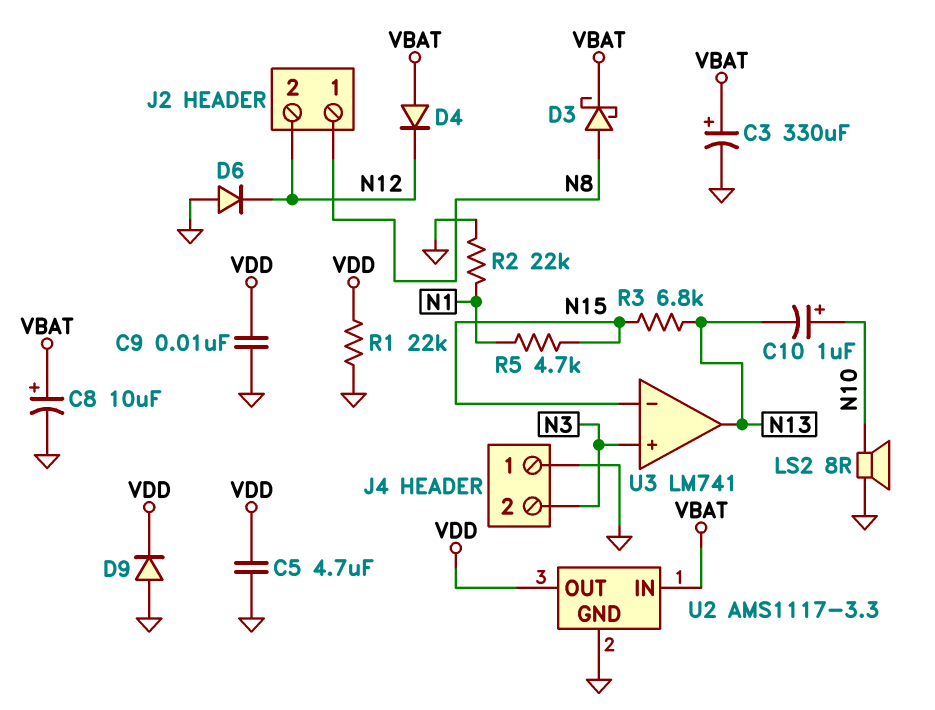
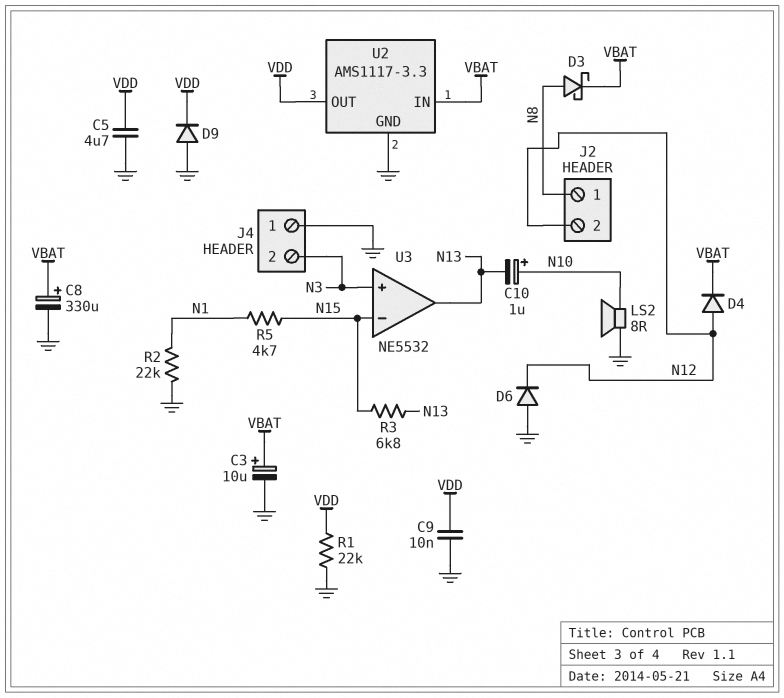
C3: 330uF (plus VBAT, minus GND) -> 10uF (plus VBAT, minus GND)
C8: 10uF (plus VBAT, minus GND) -> 330uF (plus VBAT, minus GND)
D4: diode (A VBAT, K N12) -> diode (A N12, K VBAT)
U3: LM741 -> NE5532

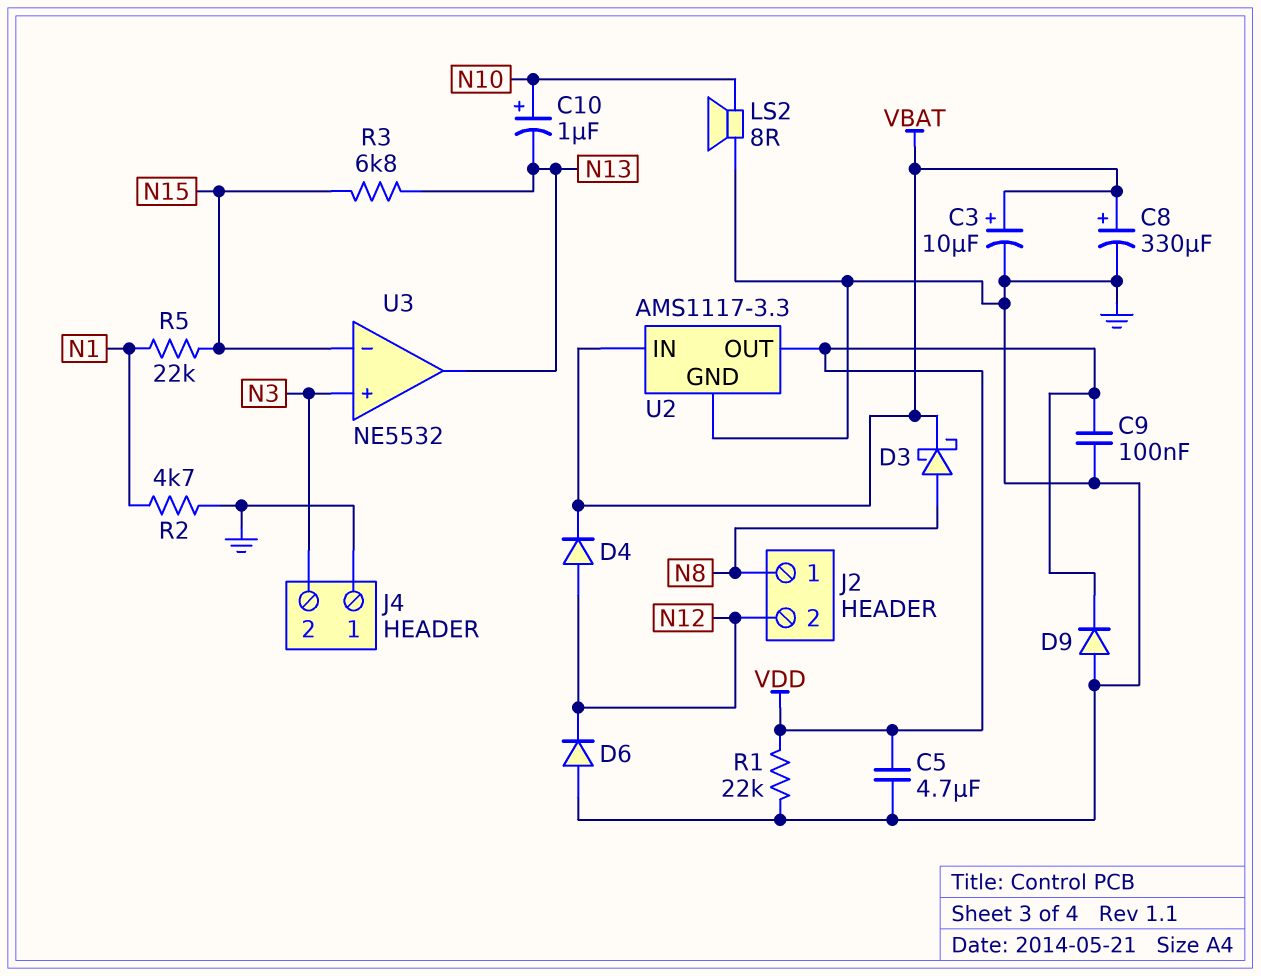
C9: 10nF (GND, VDD) -> 100nF (GND, VDD)
R2: 22k (GND, N1) -> 4.7k (GND, N1)
R5: 4.7k (N1, N15) -> 22k (N1, N15)

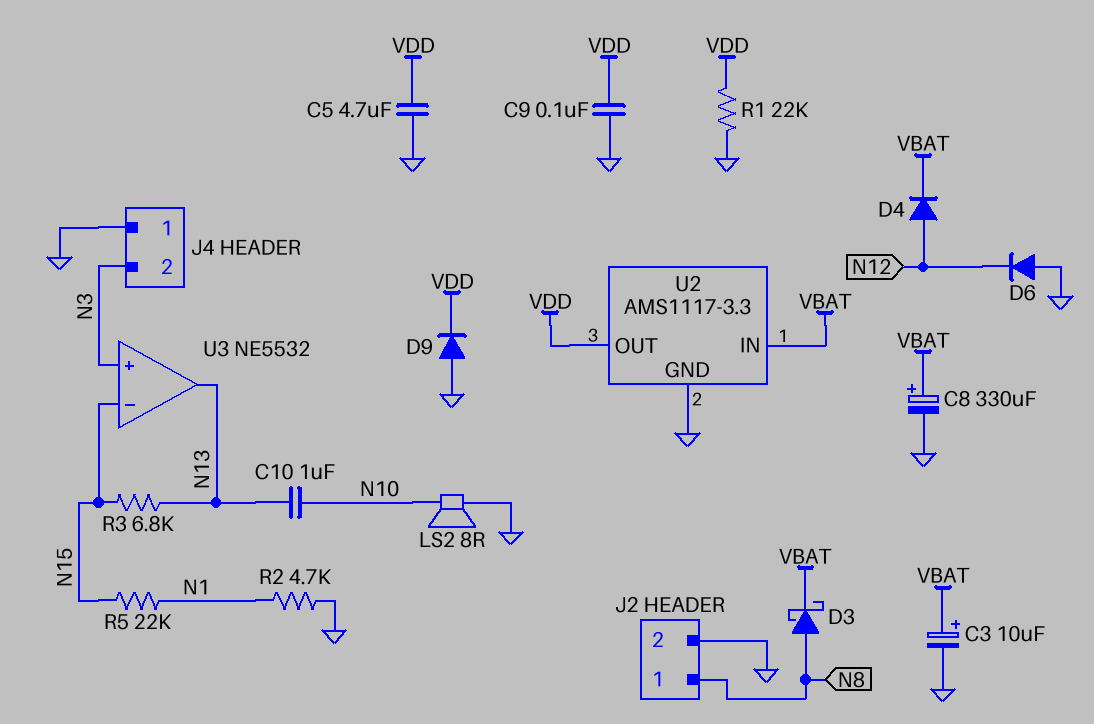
C10: 1uF (plus N10, minus N13) -> 1uF (N10, N13)
J2 pin 2: N12 -> GND

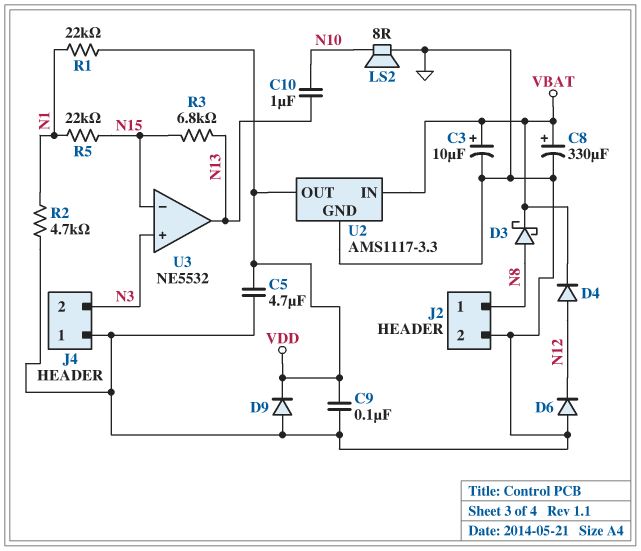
R1: 22k (GND, VDD) -> 22k (N1, VDD)

